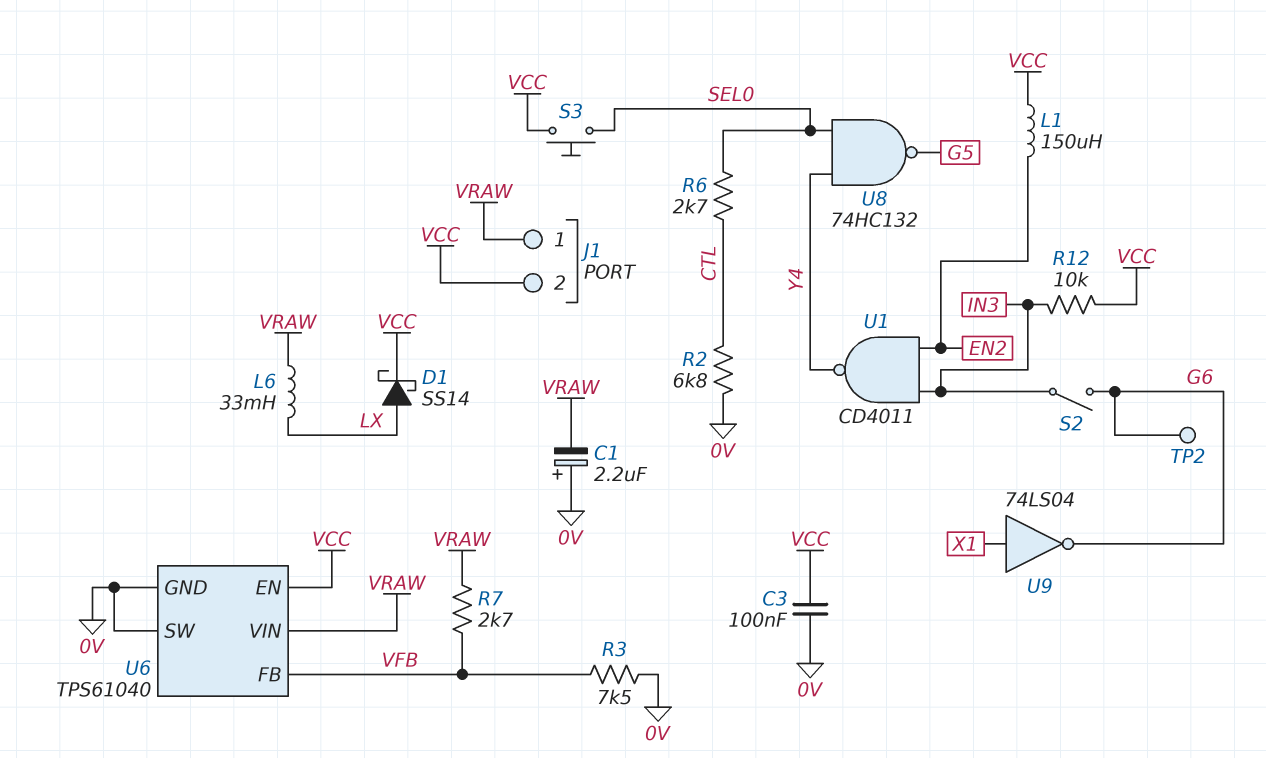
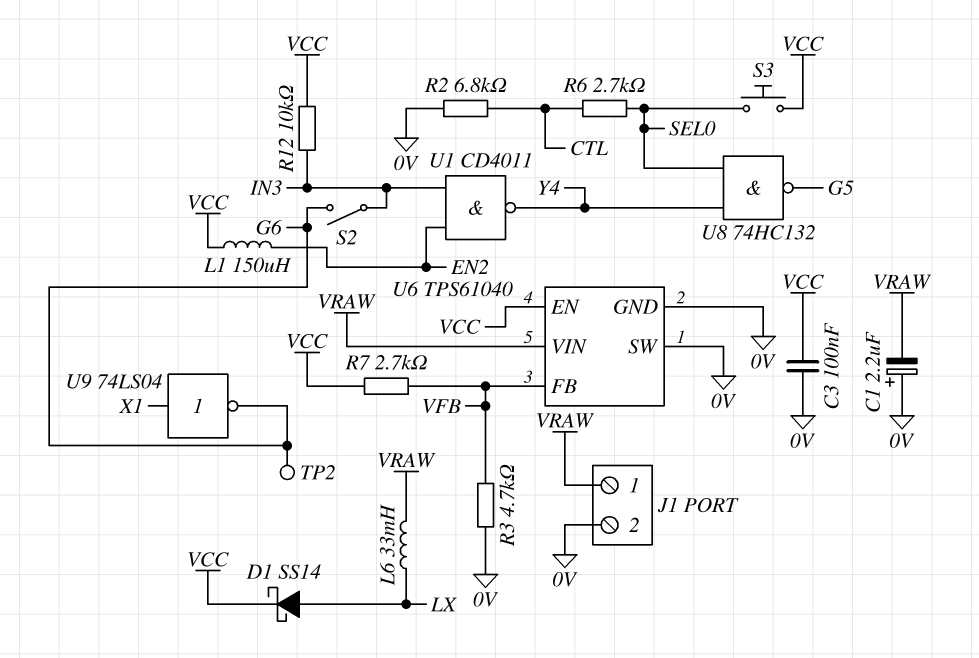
J1 pin 2: VCC -> 0V
R3: 7.5k (0V, VFB) -> 4.7k (0V, VFB)
R7: 2.7k (VFB, VRAW) -> 2.7k (VCC, VFB)

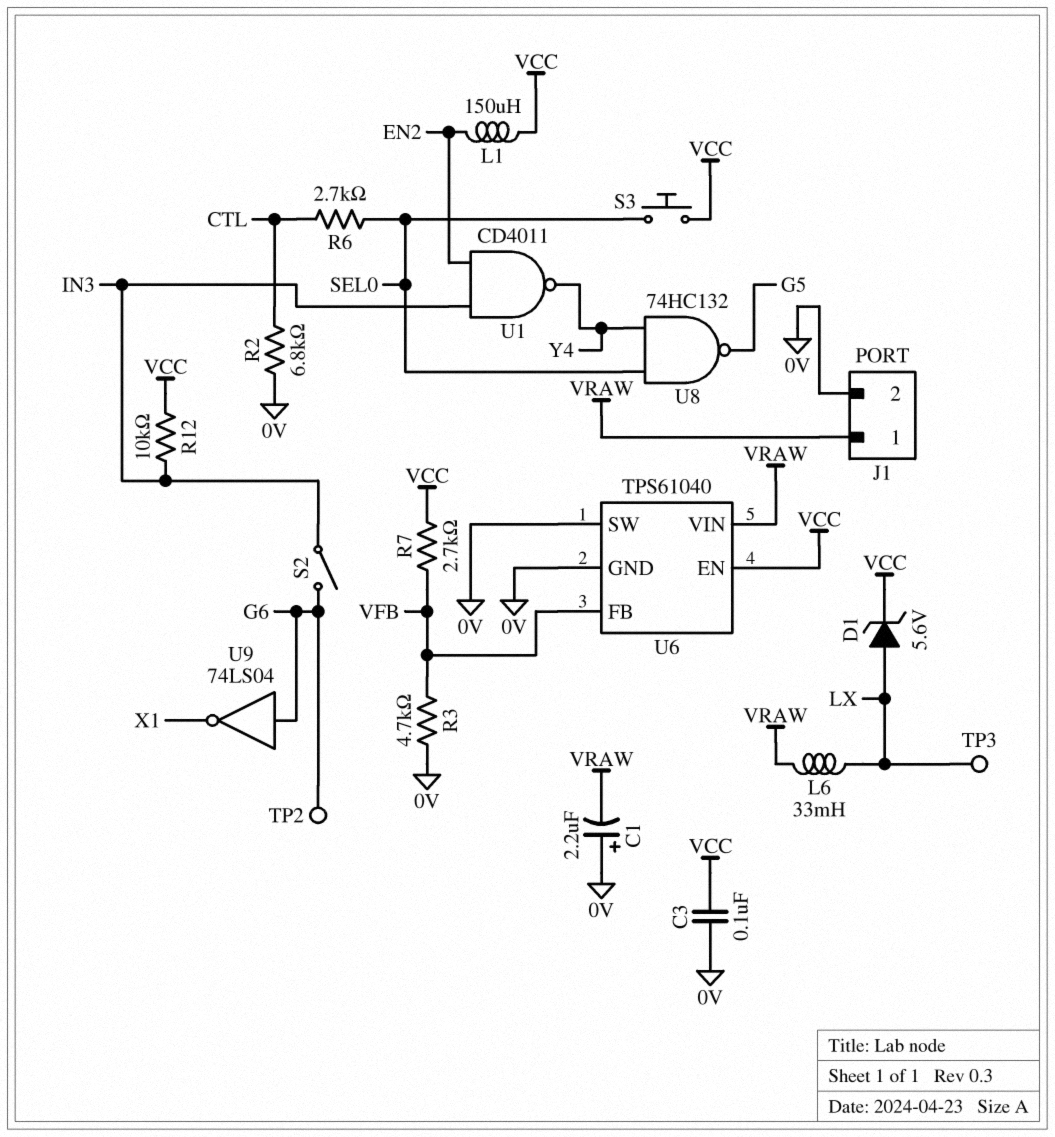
D1: schottky SS14 (A LX, K VCC) -> zener 5.6V (A LX, K VCC)
TP3: none -> test point (LX)
U9: NOT 74LS04 (in X1, out G6) -> NOT 74LS04 (in G6, out X1)

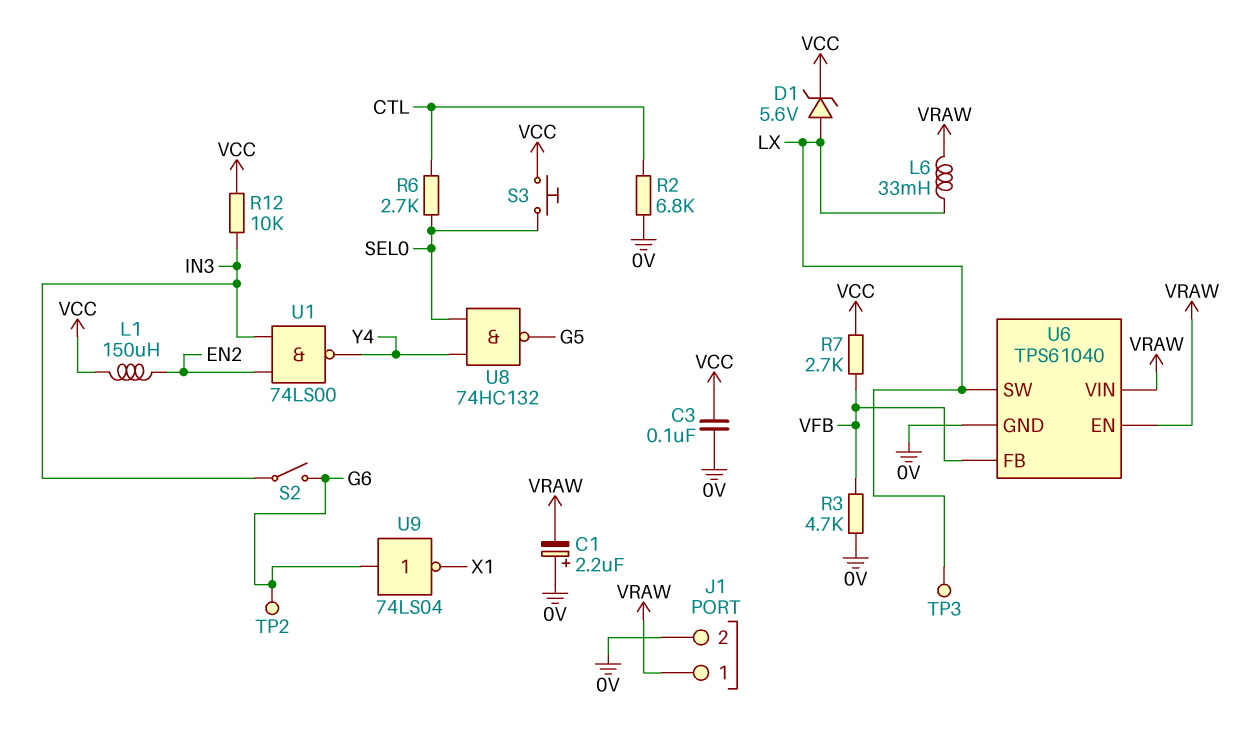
U1: NAND CD4011 (in EN2, in IN3, out Y4) -> NAND 74LS00 (in EN2, in IN3, out Y4)
U6 pin EN: VCC -> VRAW
U6 pin SW: 0V -> LX

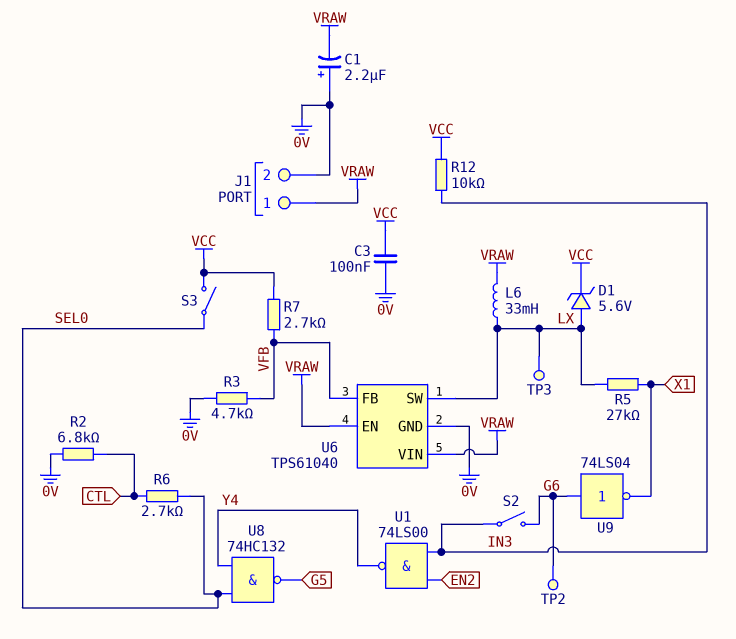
L1: 150uH (EN2, VCC) -> none
R5: none -> 27k (LX, X1)
S3: button (SEL0, VCC) -> switch (SEL0, VCC)

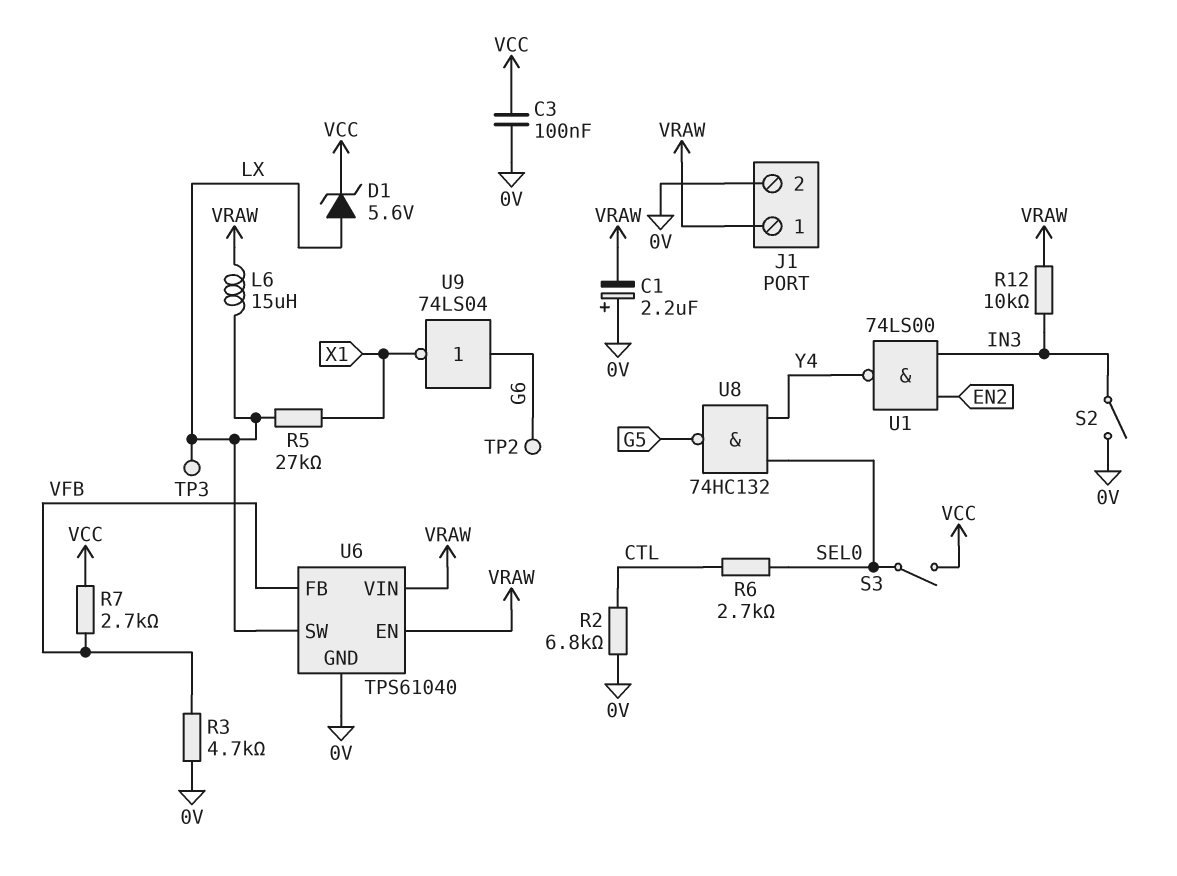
L6: 33mH (LX, VRAW) -> 15uH (LX, VRAW)
R12: 10k (IN3, VCC) -> 10k (IN3, VRAW)
S2: switch (G6, IN3) -> switch (0V, IN3)

